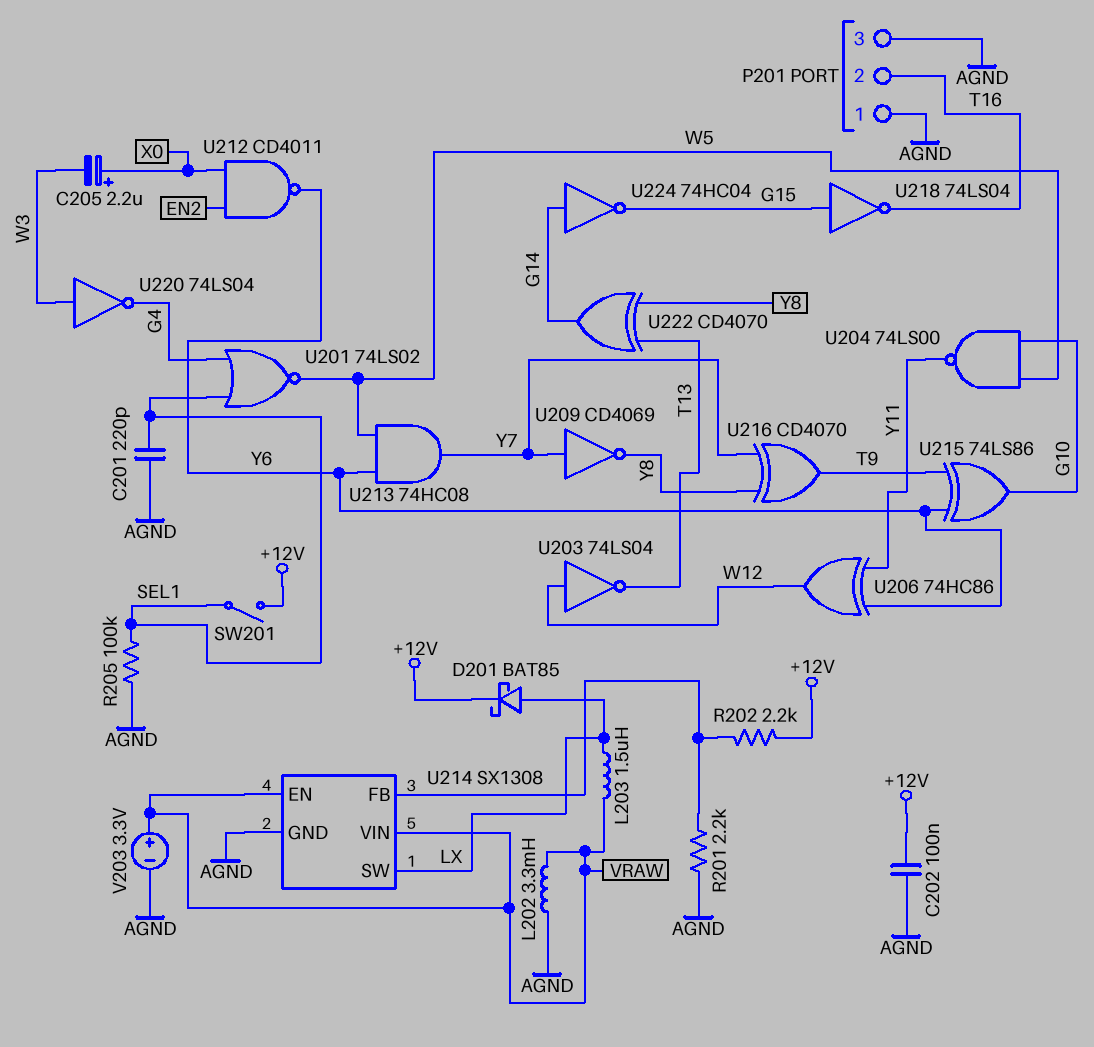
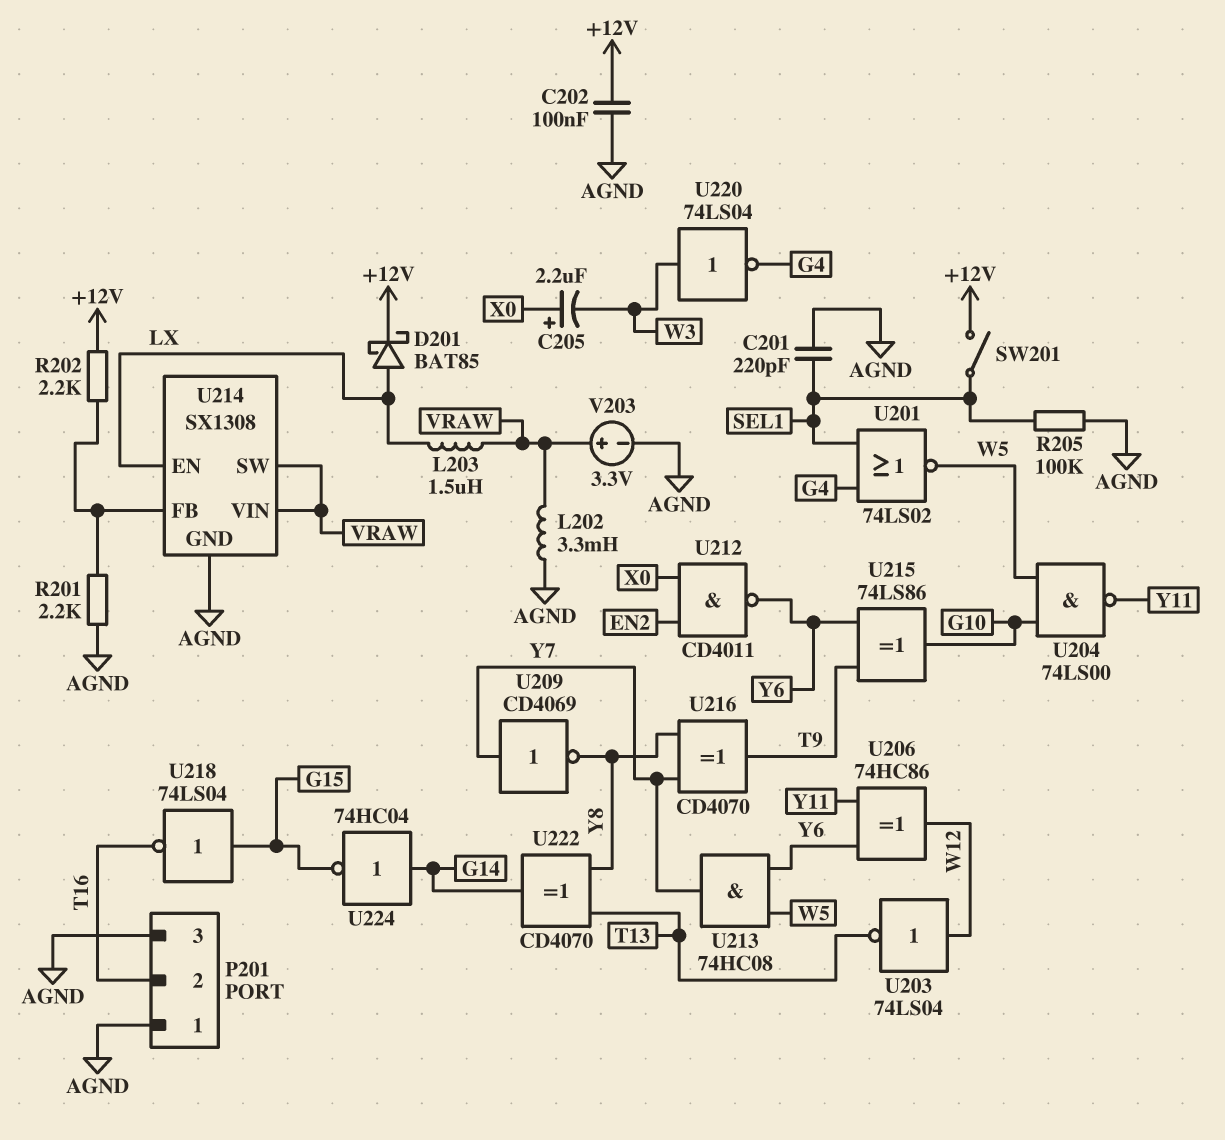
U214 pin EN: VRAW -> LX
U214 pin SW: LX -> VRAW

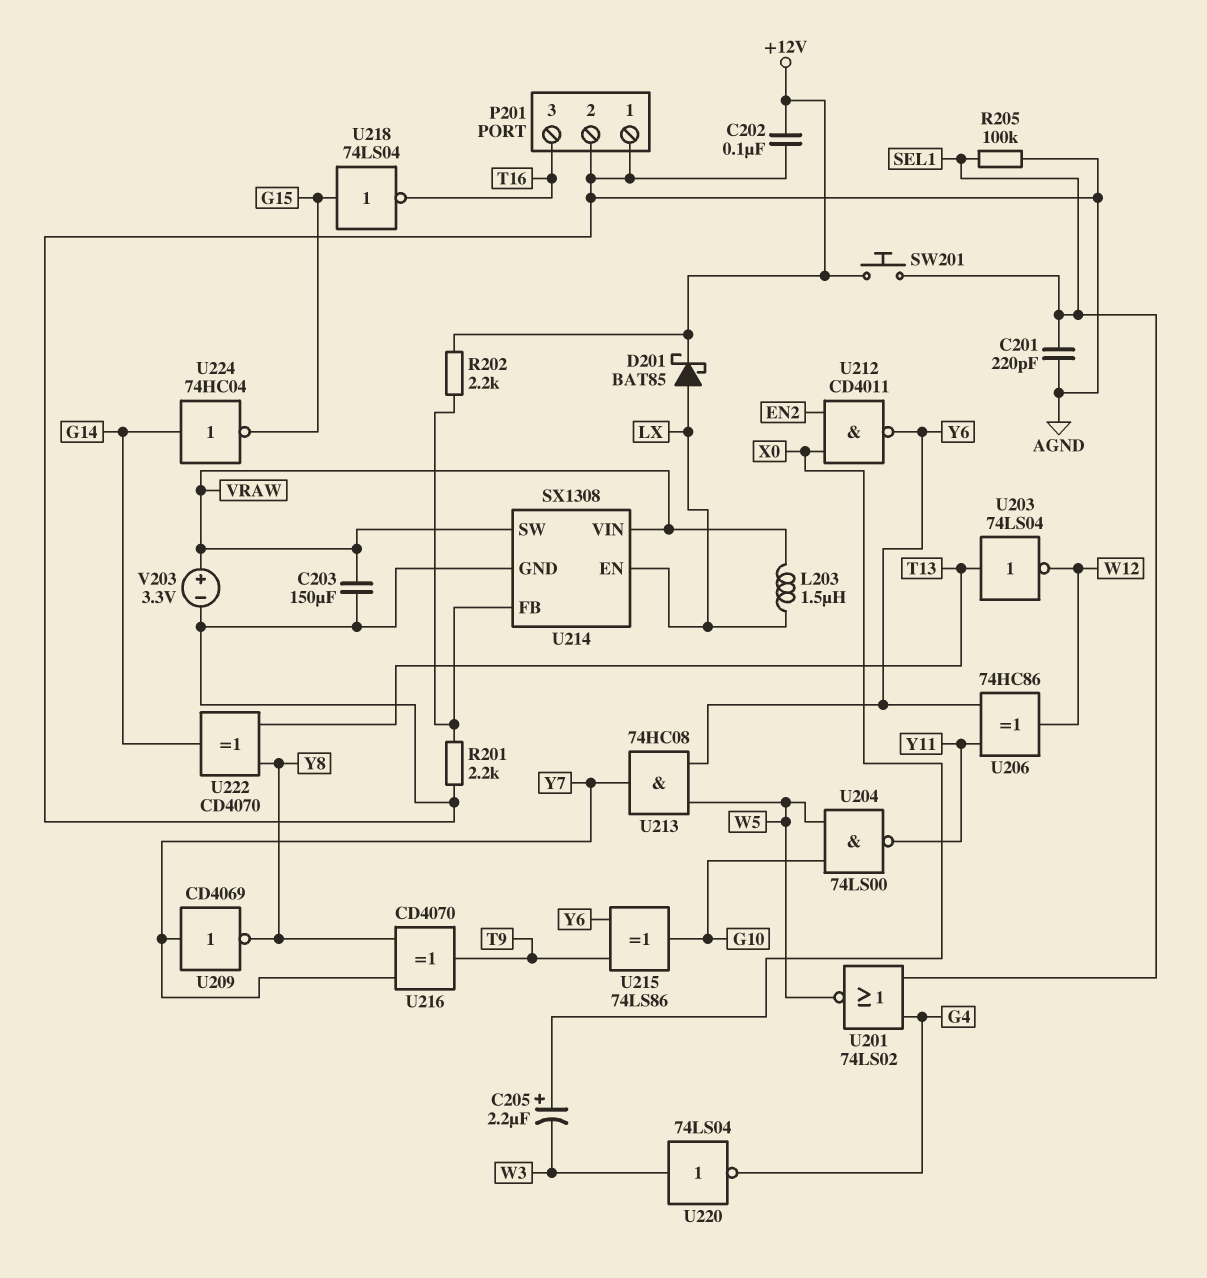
C203: none -> 150uF (AGND, VRAW)
L202: 3.3mH (AGND, VRAW) -> none
P201 pin 2: T16 -> AGND
P201 pin 3: AGND -> T16
SW201: switch (+12V, SEL1) -> button (+12V, SEL1)
U203: NOT 74LS04 (in W12, out T13) -> NOT 74LS04 (in T13, out W12)

